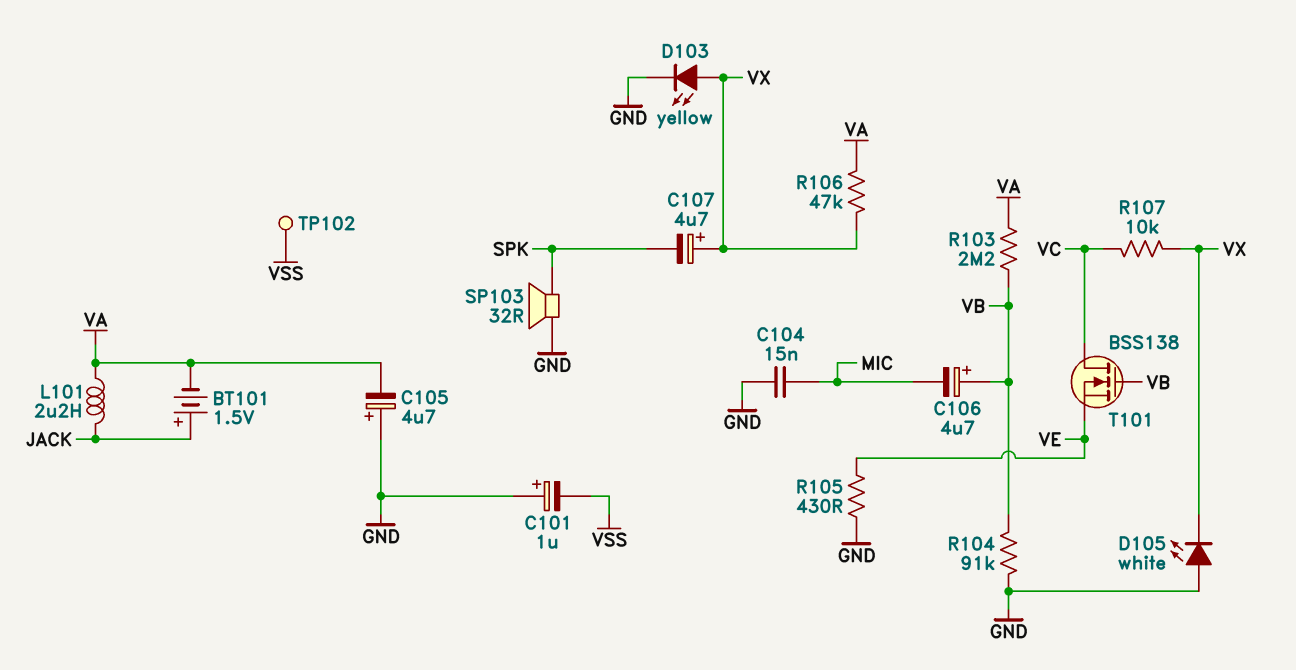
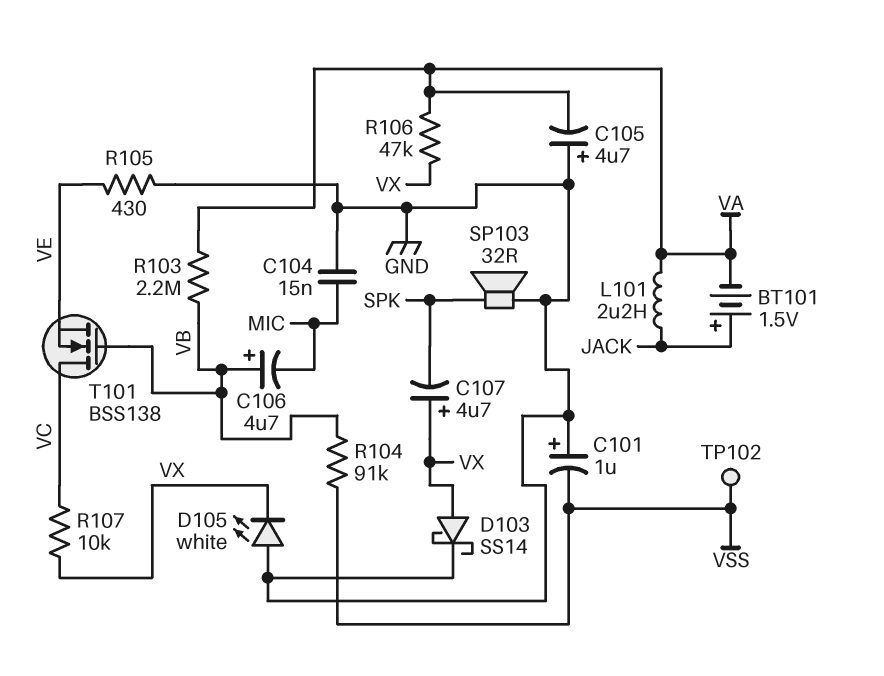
D103: LED yellow (A VX, K GND) -> schottky SS14 (A VX, K GND)
R104: 91k (GND, VB) -> 91k (VB, VSS)

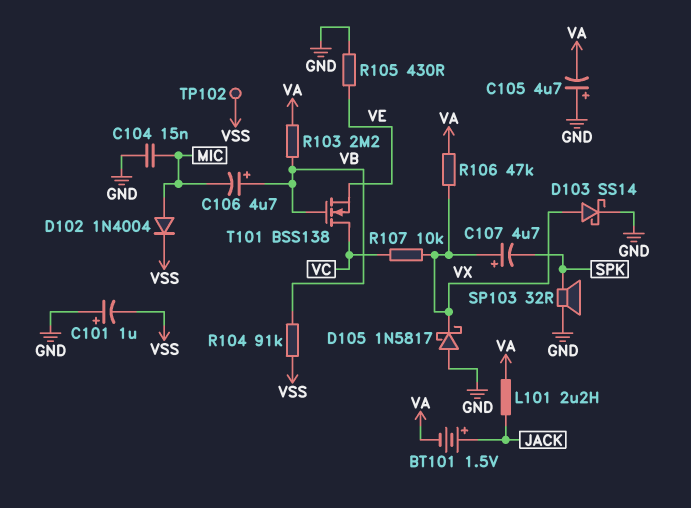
D102: none -> diode 1N4004 (A MIC, K VSS)
D105: LED white (A GND, K VX) -> schottky 1N5817 (A GND, K VX)

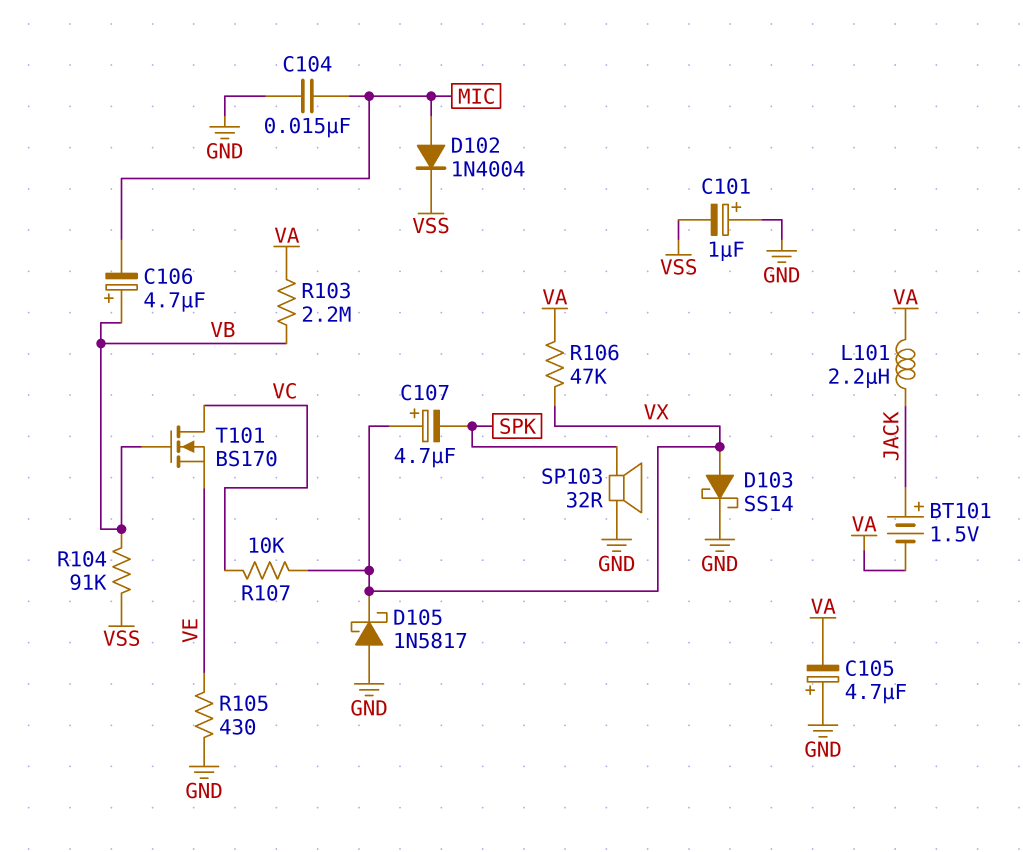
T101: NMOS BSS138 (G VB, D VC, S VE) -> NMOS BS170 (G VB, D VC, S VE)
TP102: test point (VSS) -> none

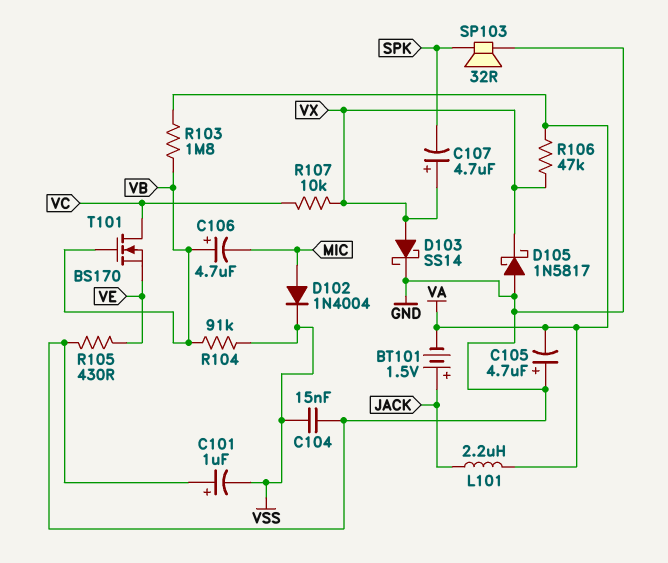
C104: 15nF (GND, MIC) -> 15nF (GND, VSS)
R103: 2.2M (VA, VB) -> 1.8M (VA, VB)

